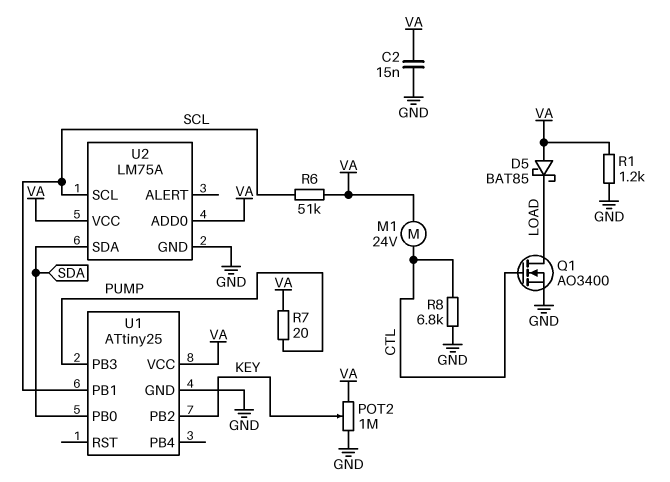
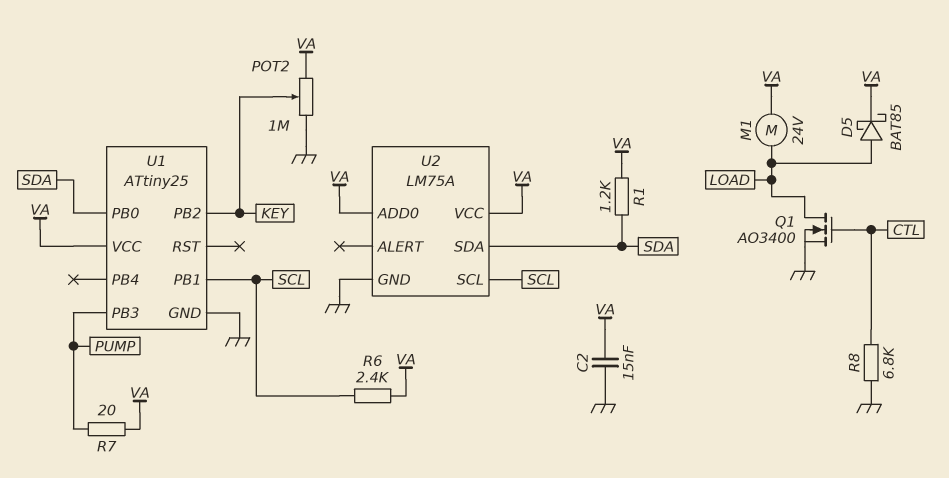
D5: schottky BAT85 (A VA, K LOAD) -> schottky BAT85 (A LOAD, K VA)
M1: motor 24V (CTL, VA) -> motor 24V (LOAD, VA)
R1: 1.2k (GND, VA) -> 1.2k (SDA, VA)
R6: 51k (SCL, VA) -> 2.4k (SCL, VA)

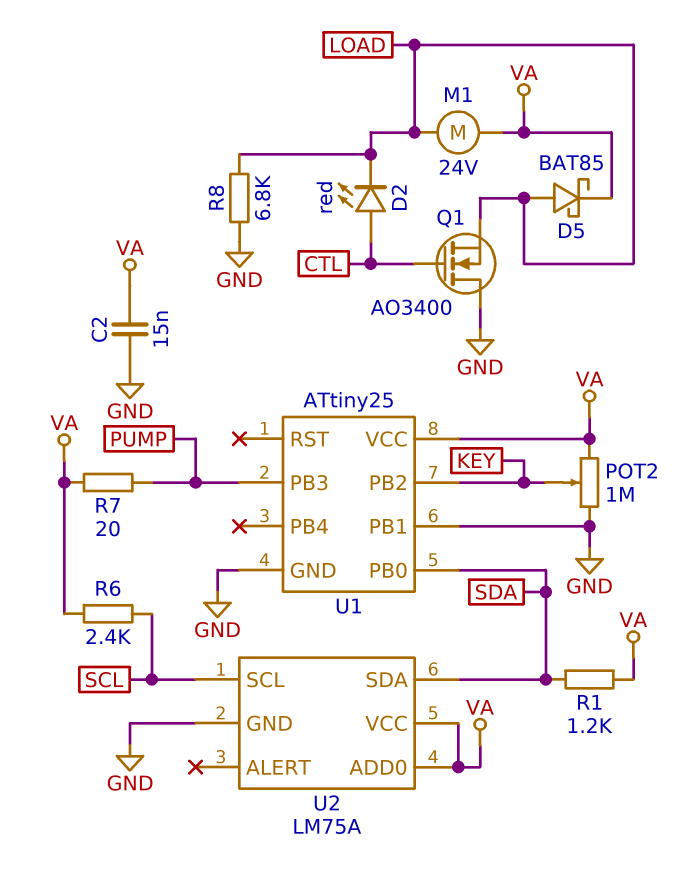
D2: none -> LED red (A CTL, K LOAD)
Q1: NMOS AO3400 (G CTL, D LOAD, S GND) -> NMOS AO3400 (G CTL, D GND, S LOAD)
R8: 6.8k (CTL, GND) -> 6.8k (GND, LOAD)
U1 pin PB1: SCL -> GND

